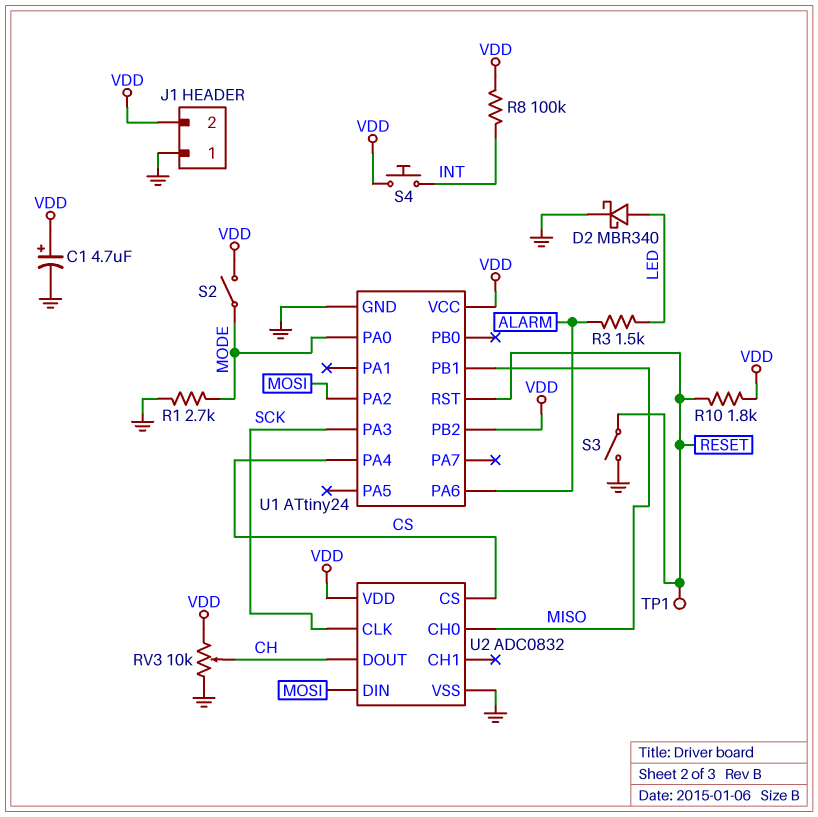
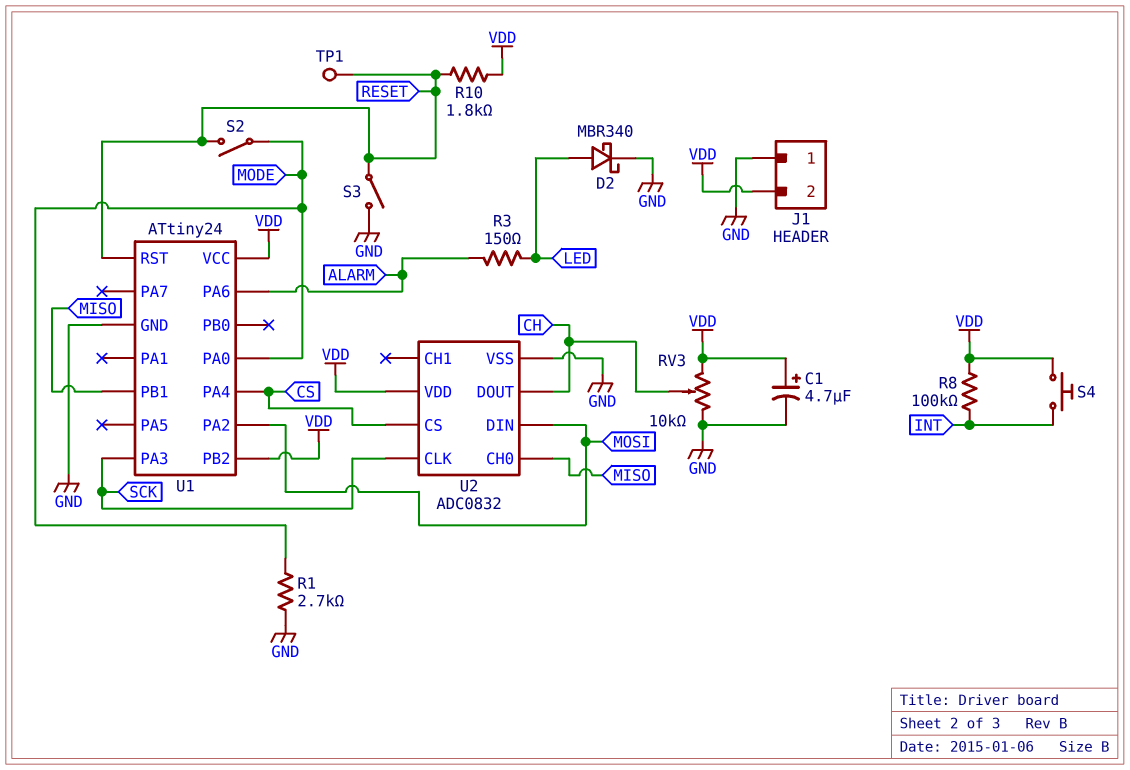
R3: 1.5k (ALARM, LED) -> 150 (ALARM, LED)
S2: switch (MODE, VDD) -> switch (MODE, RESET)

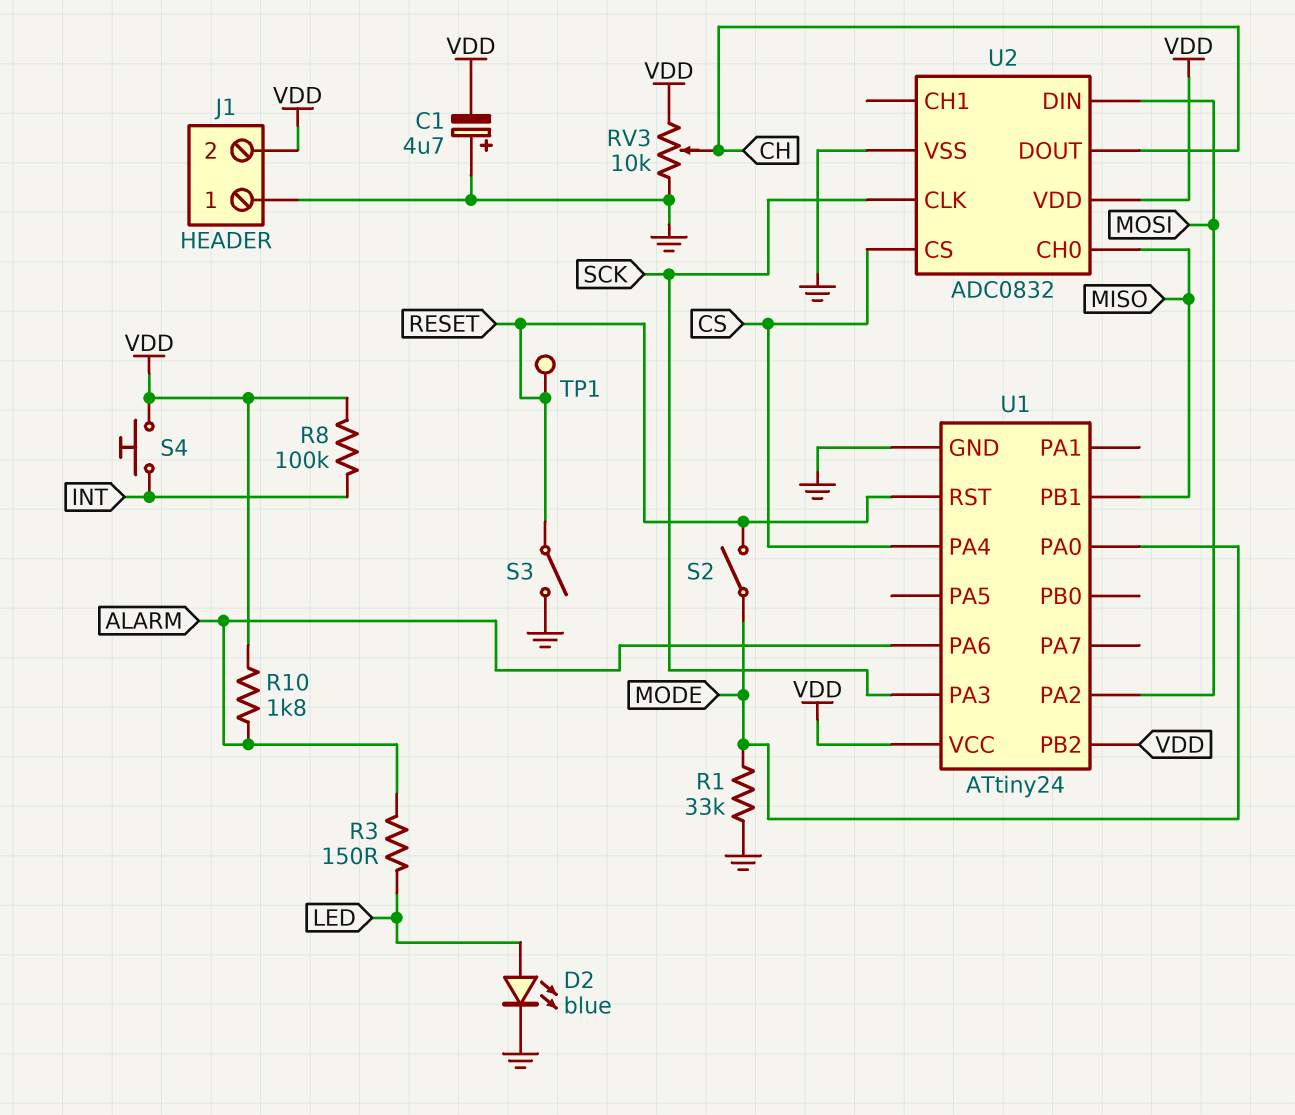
C1: 4.7uF (plus VDD, minus GND) -> 4.7uF (plus GND, minus VDD)
D2: schottky MBR340 (A LED, K GND) -> LED blue (A LED, K GND)
R1: 2.7k (GND, MODE) -> 33k (GND, MODE)
R10: 1.8k (RESET, VDD) -> 1.8k (ALARM, VDD)

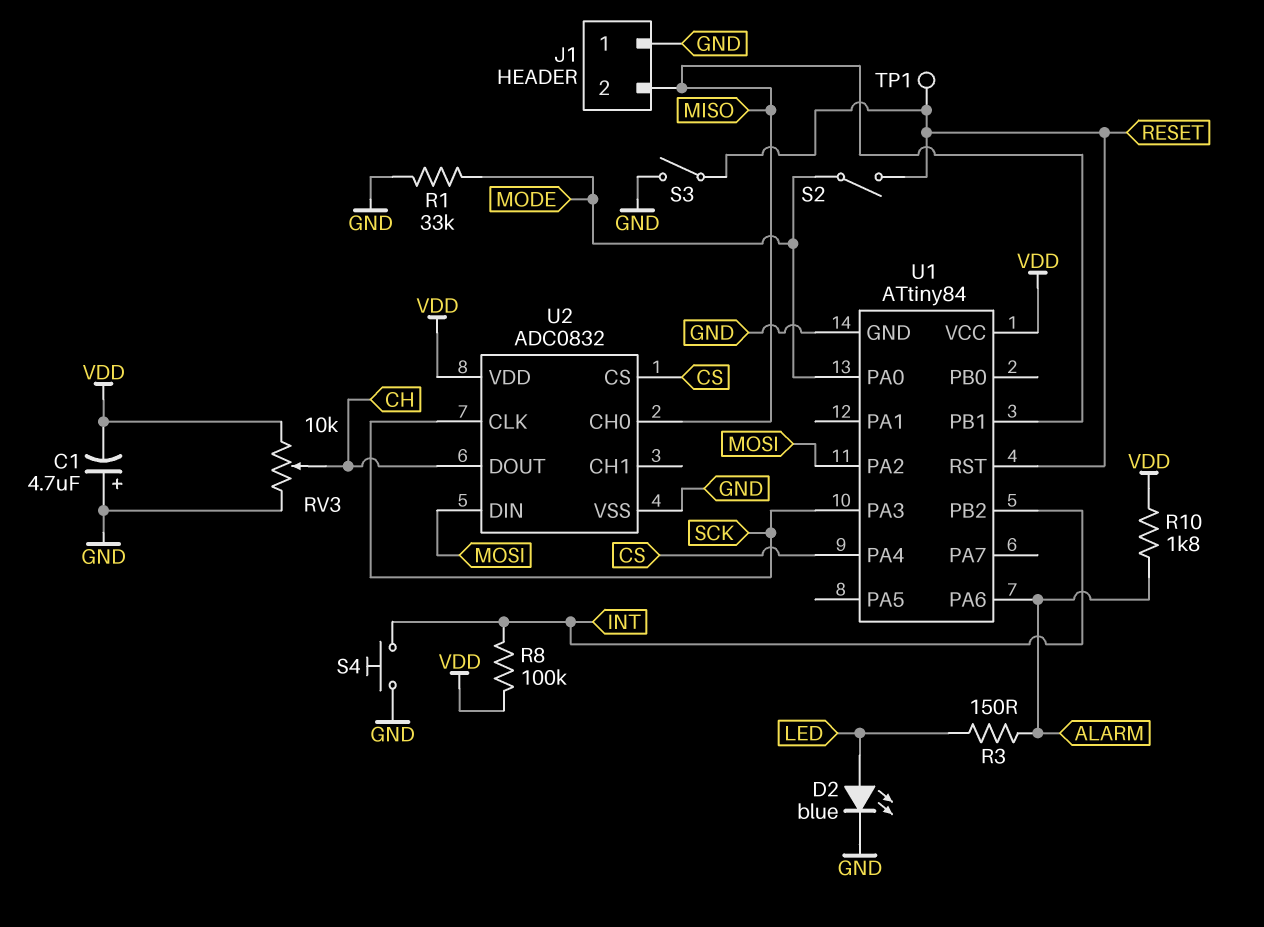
J1 pin 2: VDD -> MISO
S4: button (INT, VDD) -> button (GND, INT)
U1: ATtiny24 -> ATtiny84
U1 pin PB2: VDD -> INT

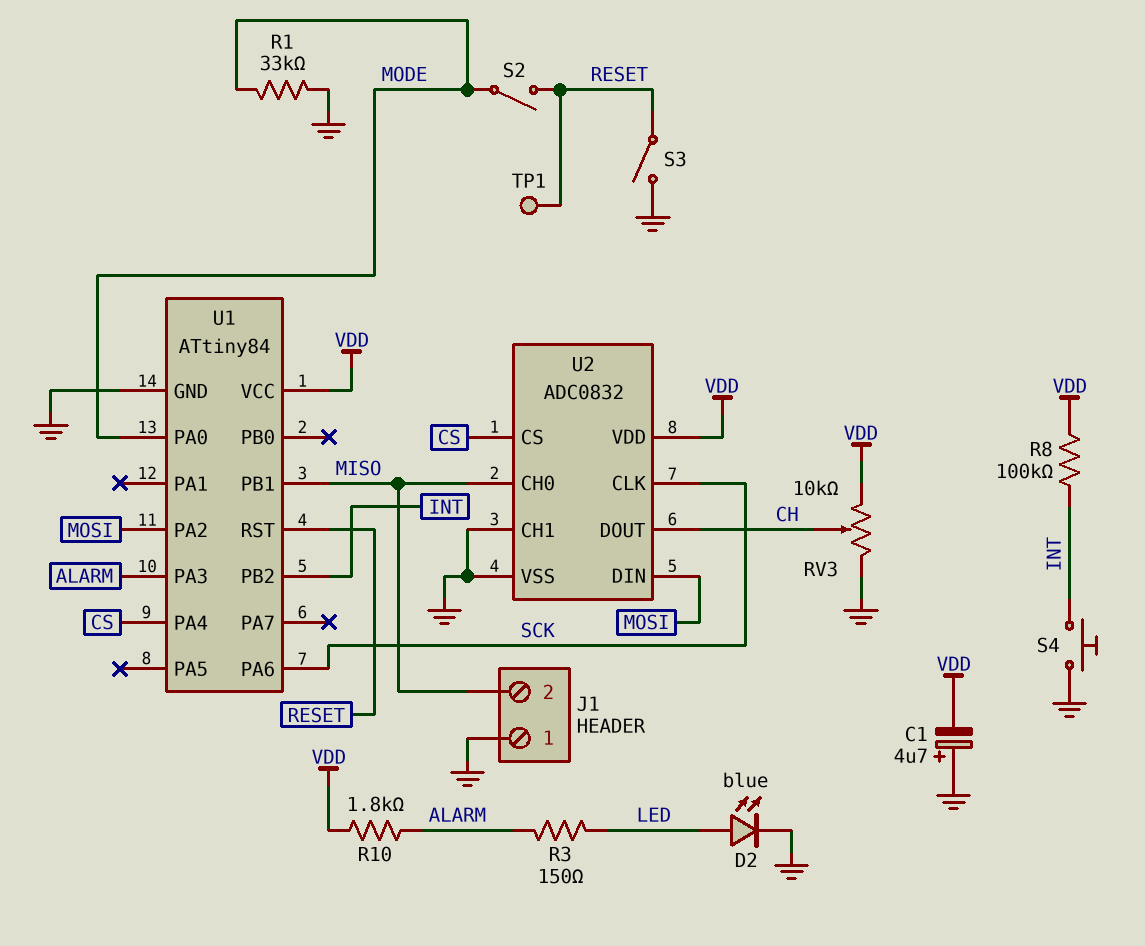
U1 pin PA3: SCK -> ALARM
U1 pin PA6: ALARM -> SCK
U2 pin CH1: none -> GND

